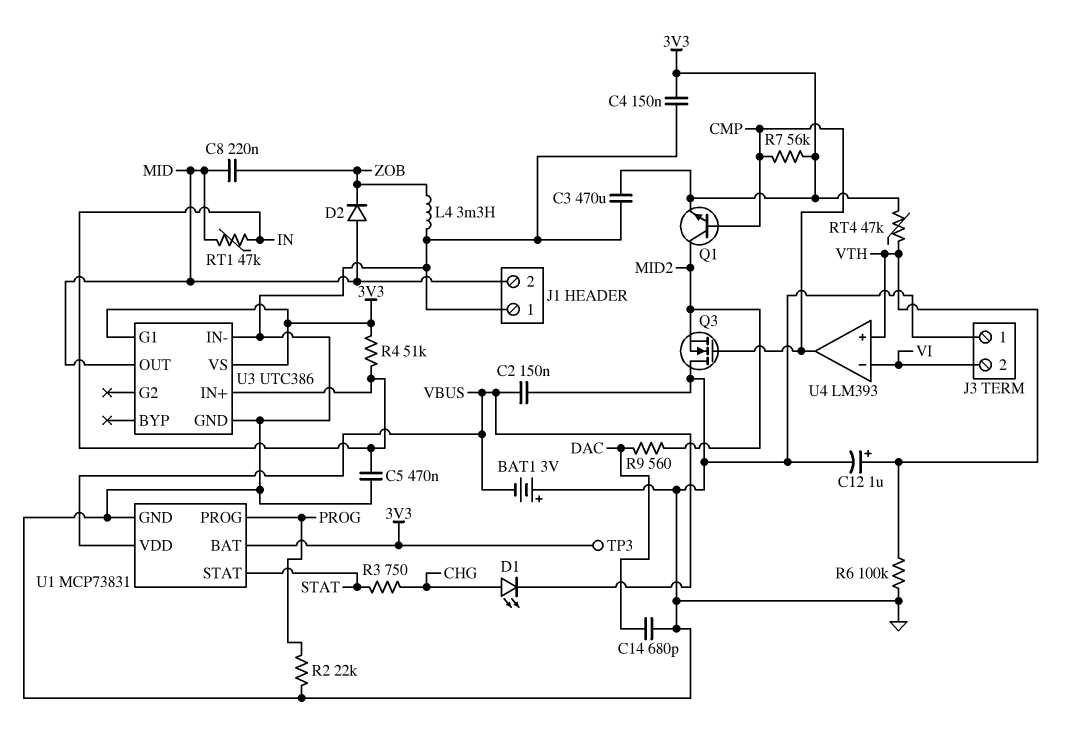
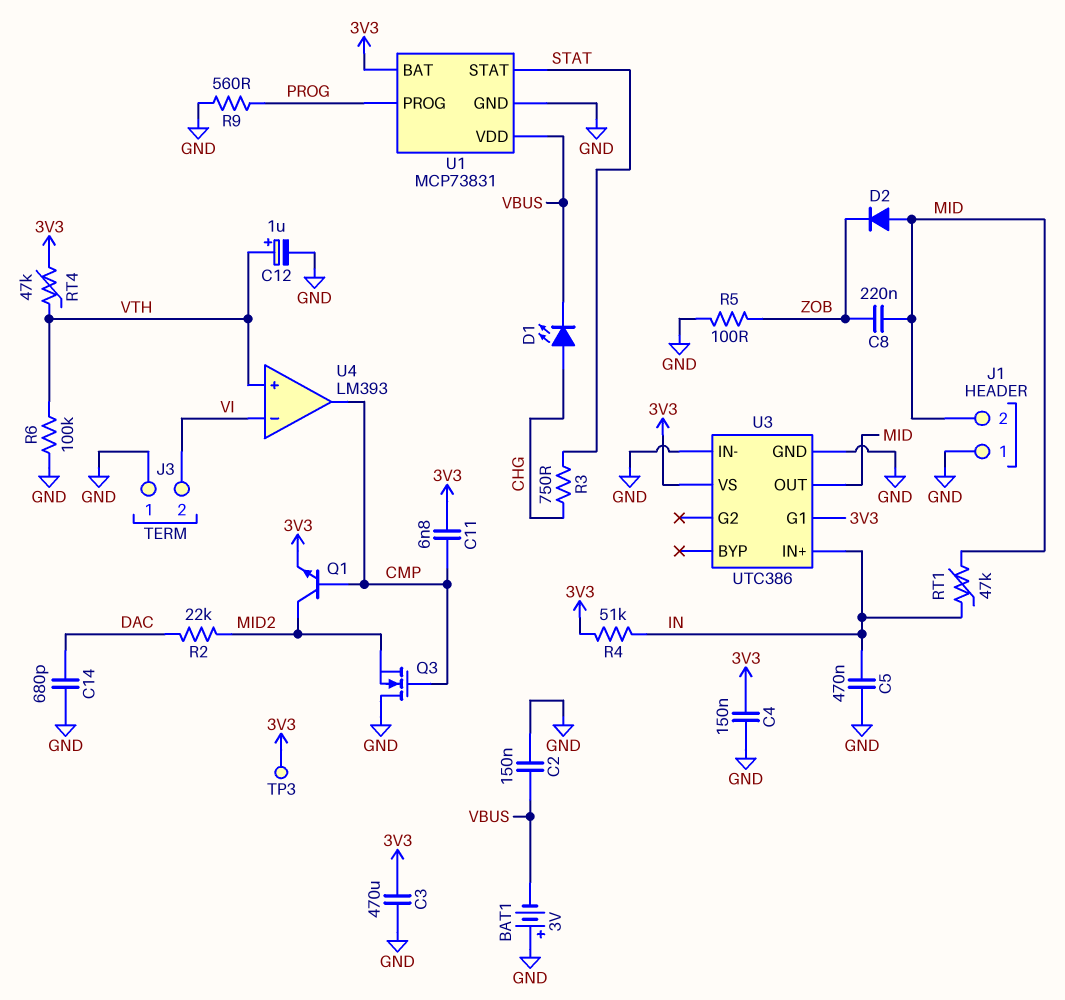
C11: none -> 6.8nF (3V3, CMP)
L4: 3.3mH (GND, ZOB) -> none
R2: 22k (GND, PROG) -> 22k (DAC, MID2)
R5: none -> 100 (GND, ZOB)
R7: 56k (3V3, CMP) -> none
R9: 560 (DAC, MID2) -> 560 (GND, PROG)

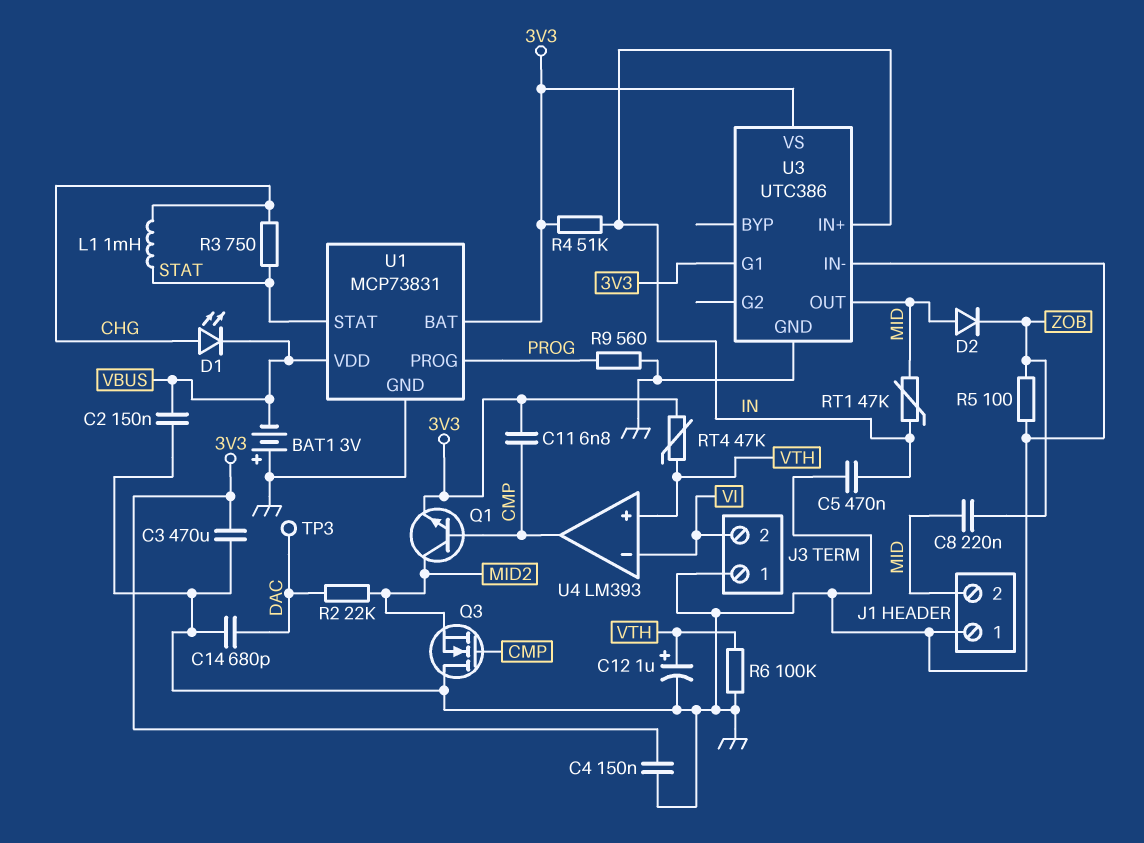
L1: none -> 1mH (CHG, STAT)
TP3: test point (3V3) -> test point (DAC)

